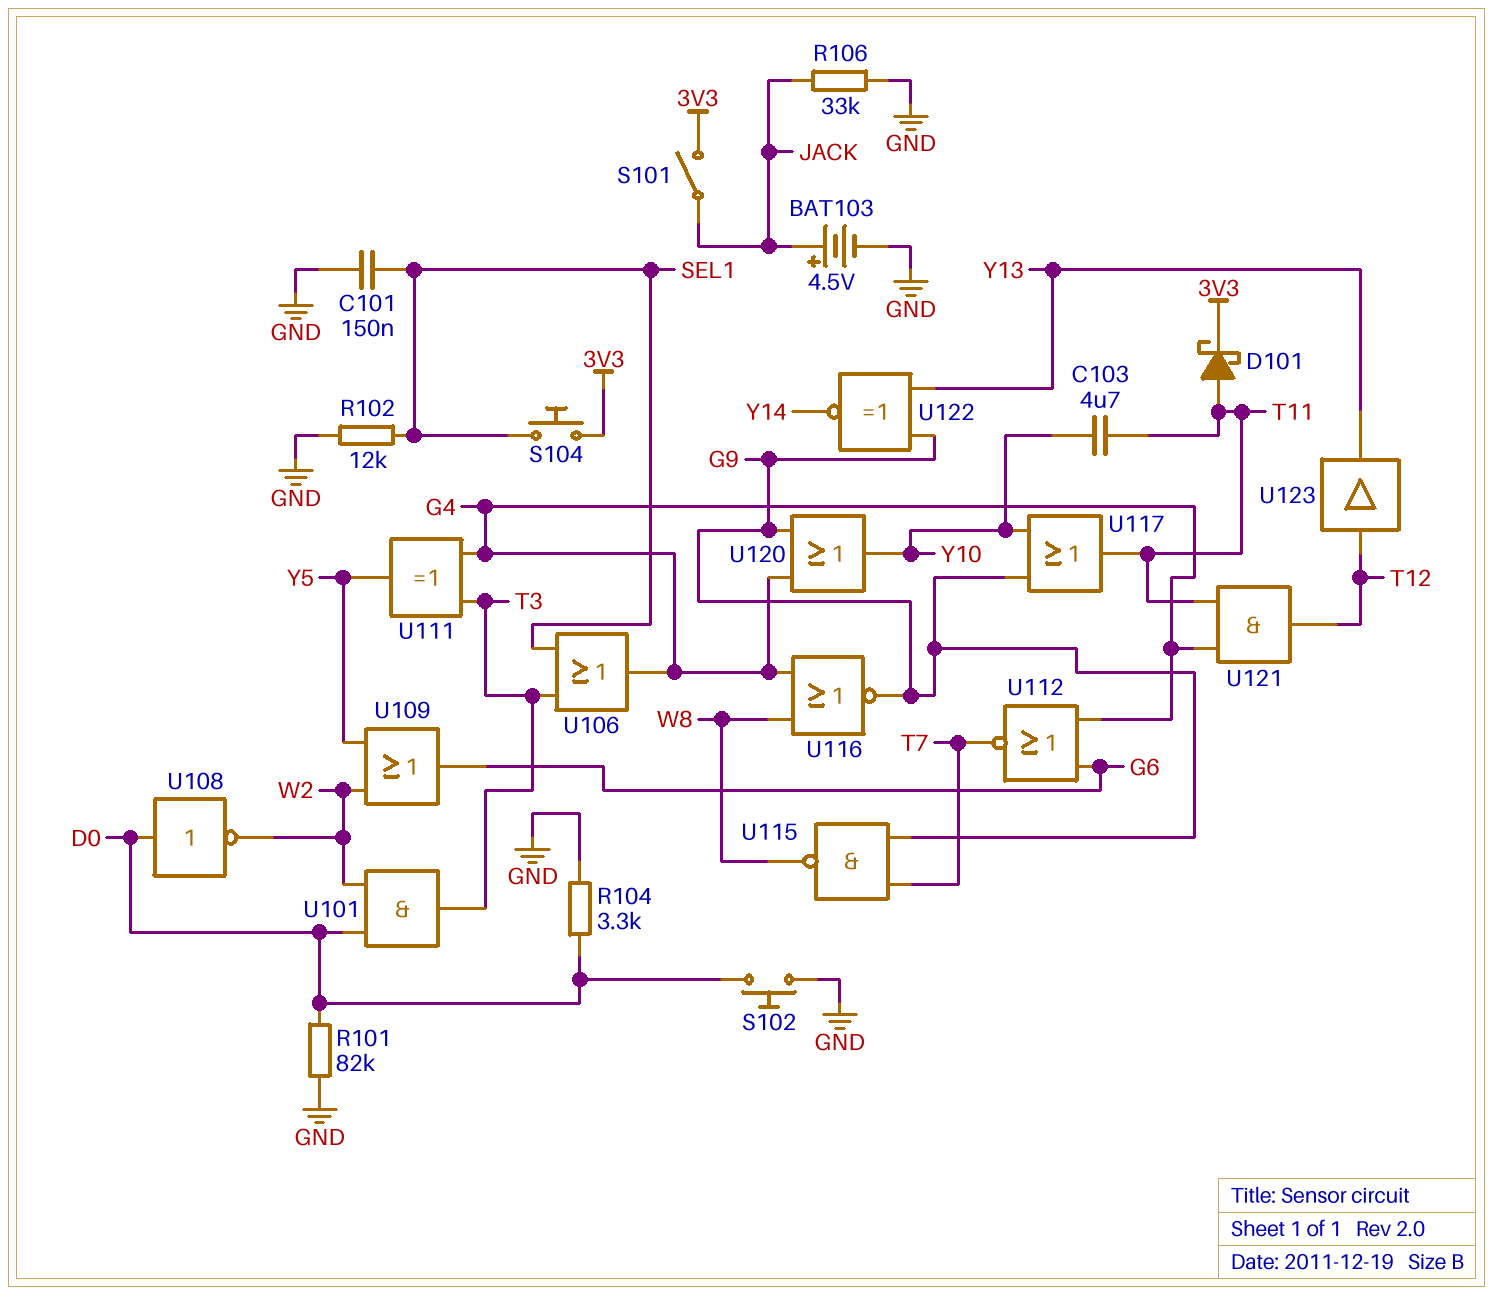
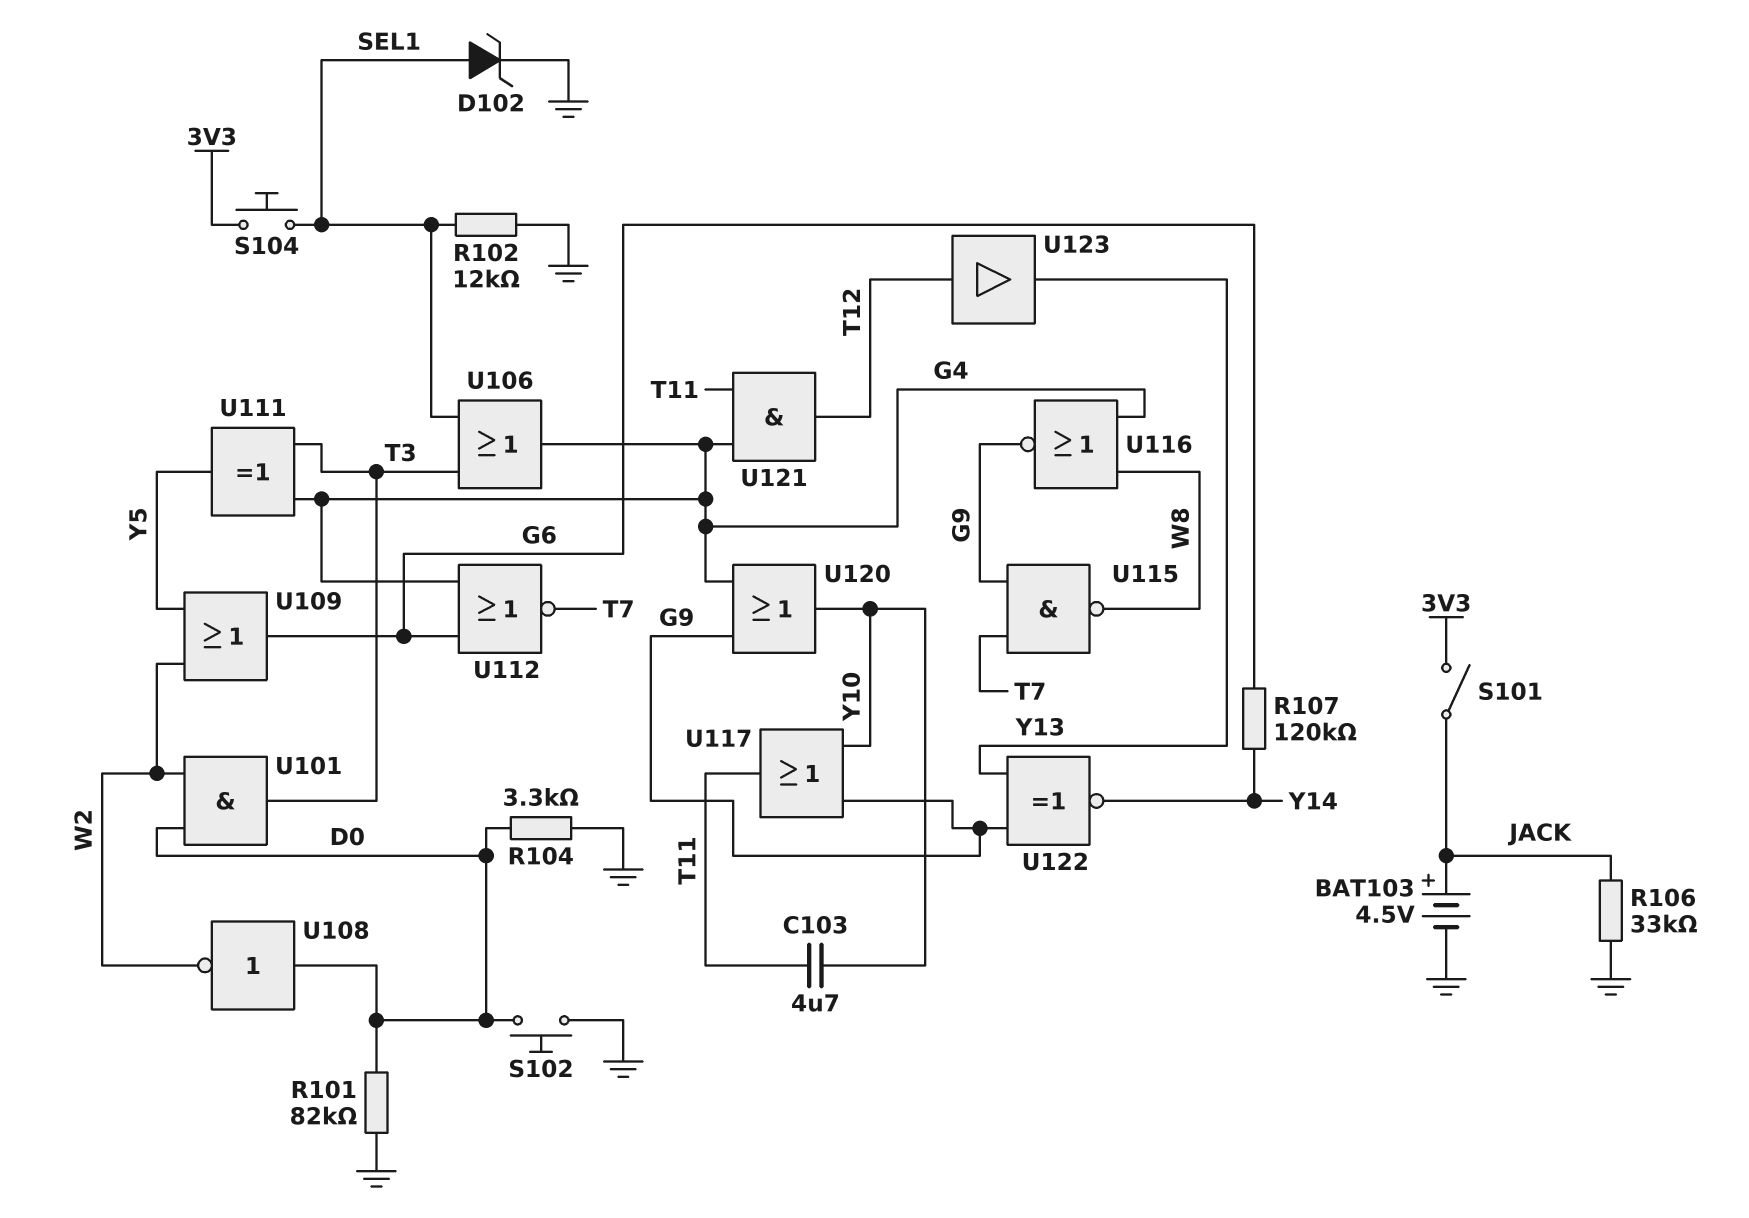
C101: 150nF (GND, SEL1) -> none
D101: schottky (A T11, K 3V3) -> none
D102: none -> zener (A SEL1, K GND)
R107: none -> 120k (G6, Y14)

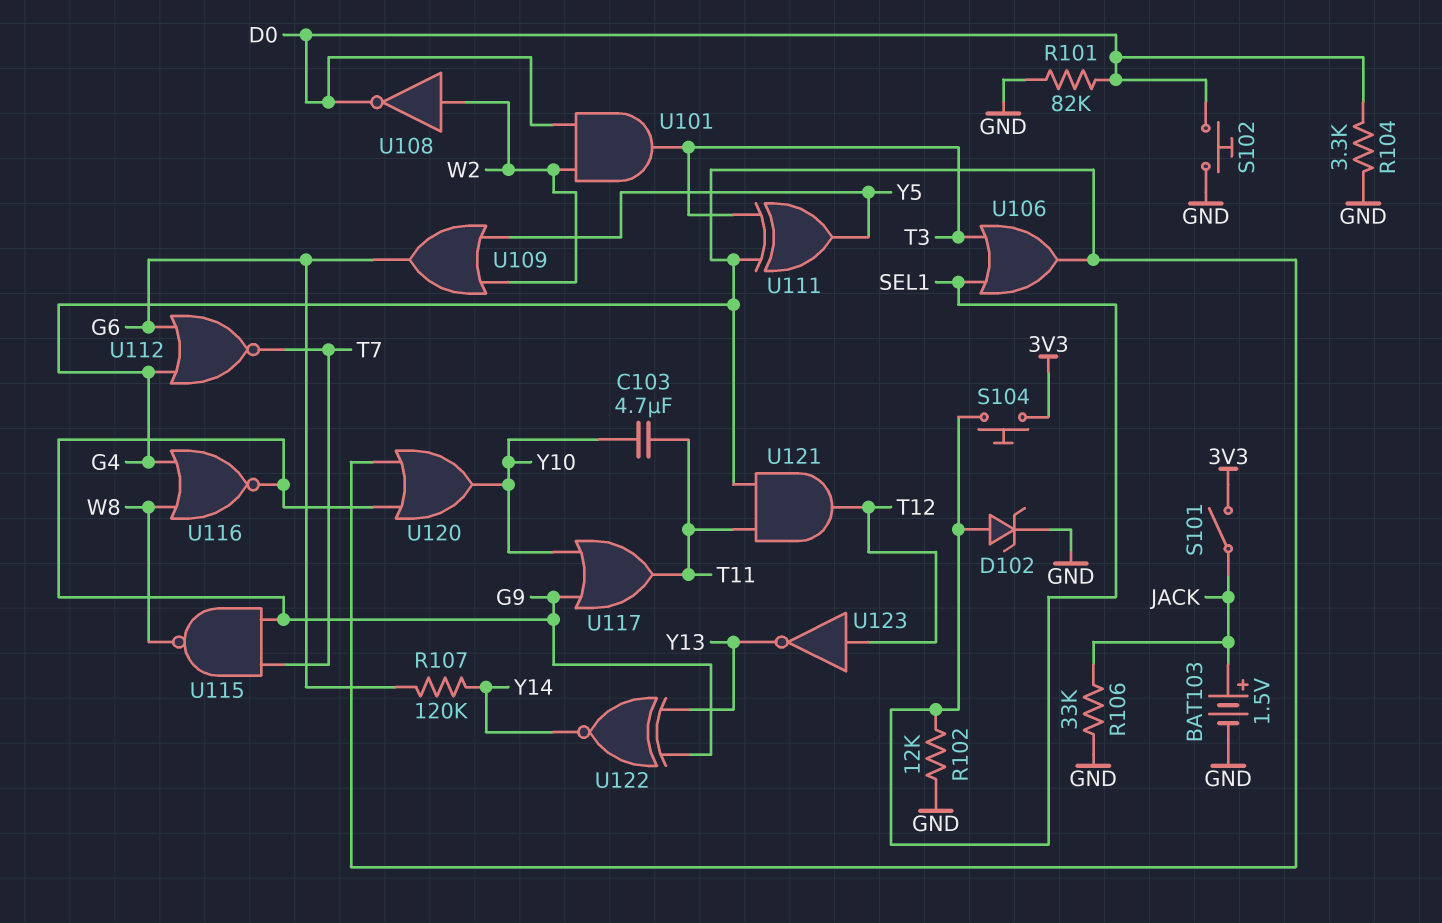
BAT103: 4.5V (plus JACK, minus GND) -> 1.5V (plus JACK, minus GND)
U108: NOT (in D0, out W2) -> NOT (in W2, out D0)
U123: buffer (in T12, out Y13) -> NOT (in T12, out Y13)

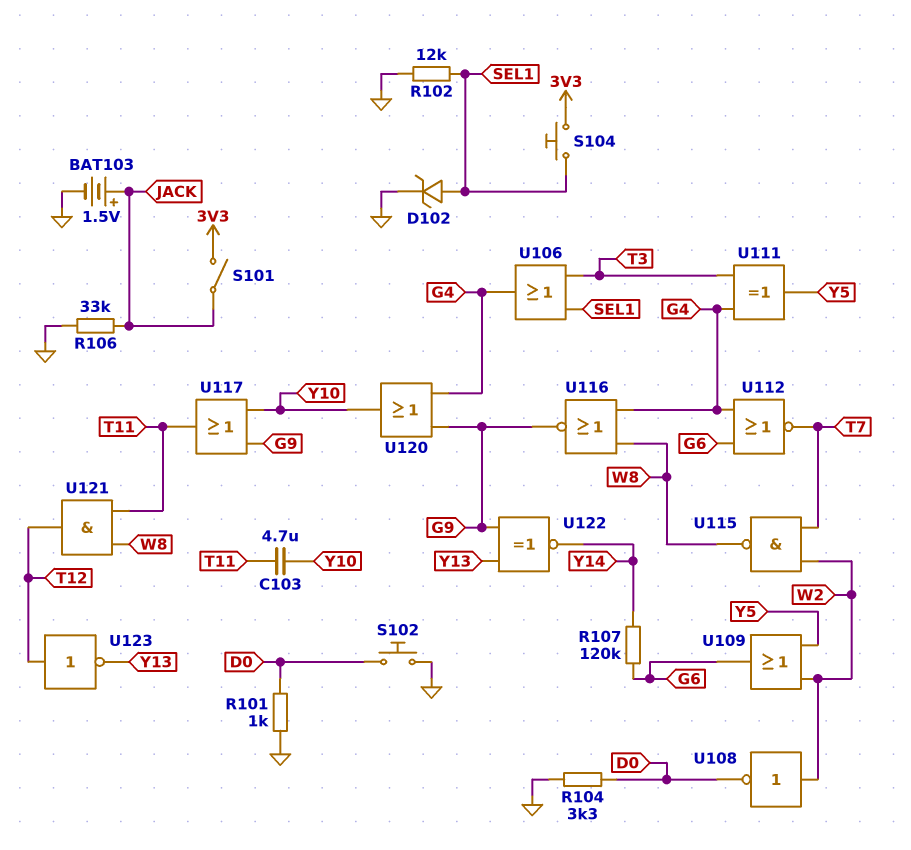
R101: 82k (D0, GND) -> 1k (D0, GND)
U101: AND (in D0, in W2, out T3) -> none
U115: NAND (in G9, in T7, out W8) -> NAND (in T7, in W2, out W8)
U121: AND (in G4, in T11, out T12) -> AND (in T11, in W8, out T12)

